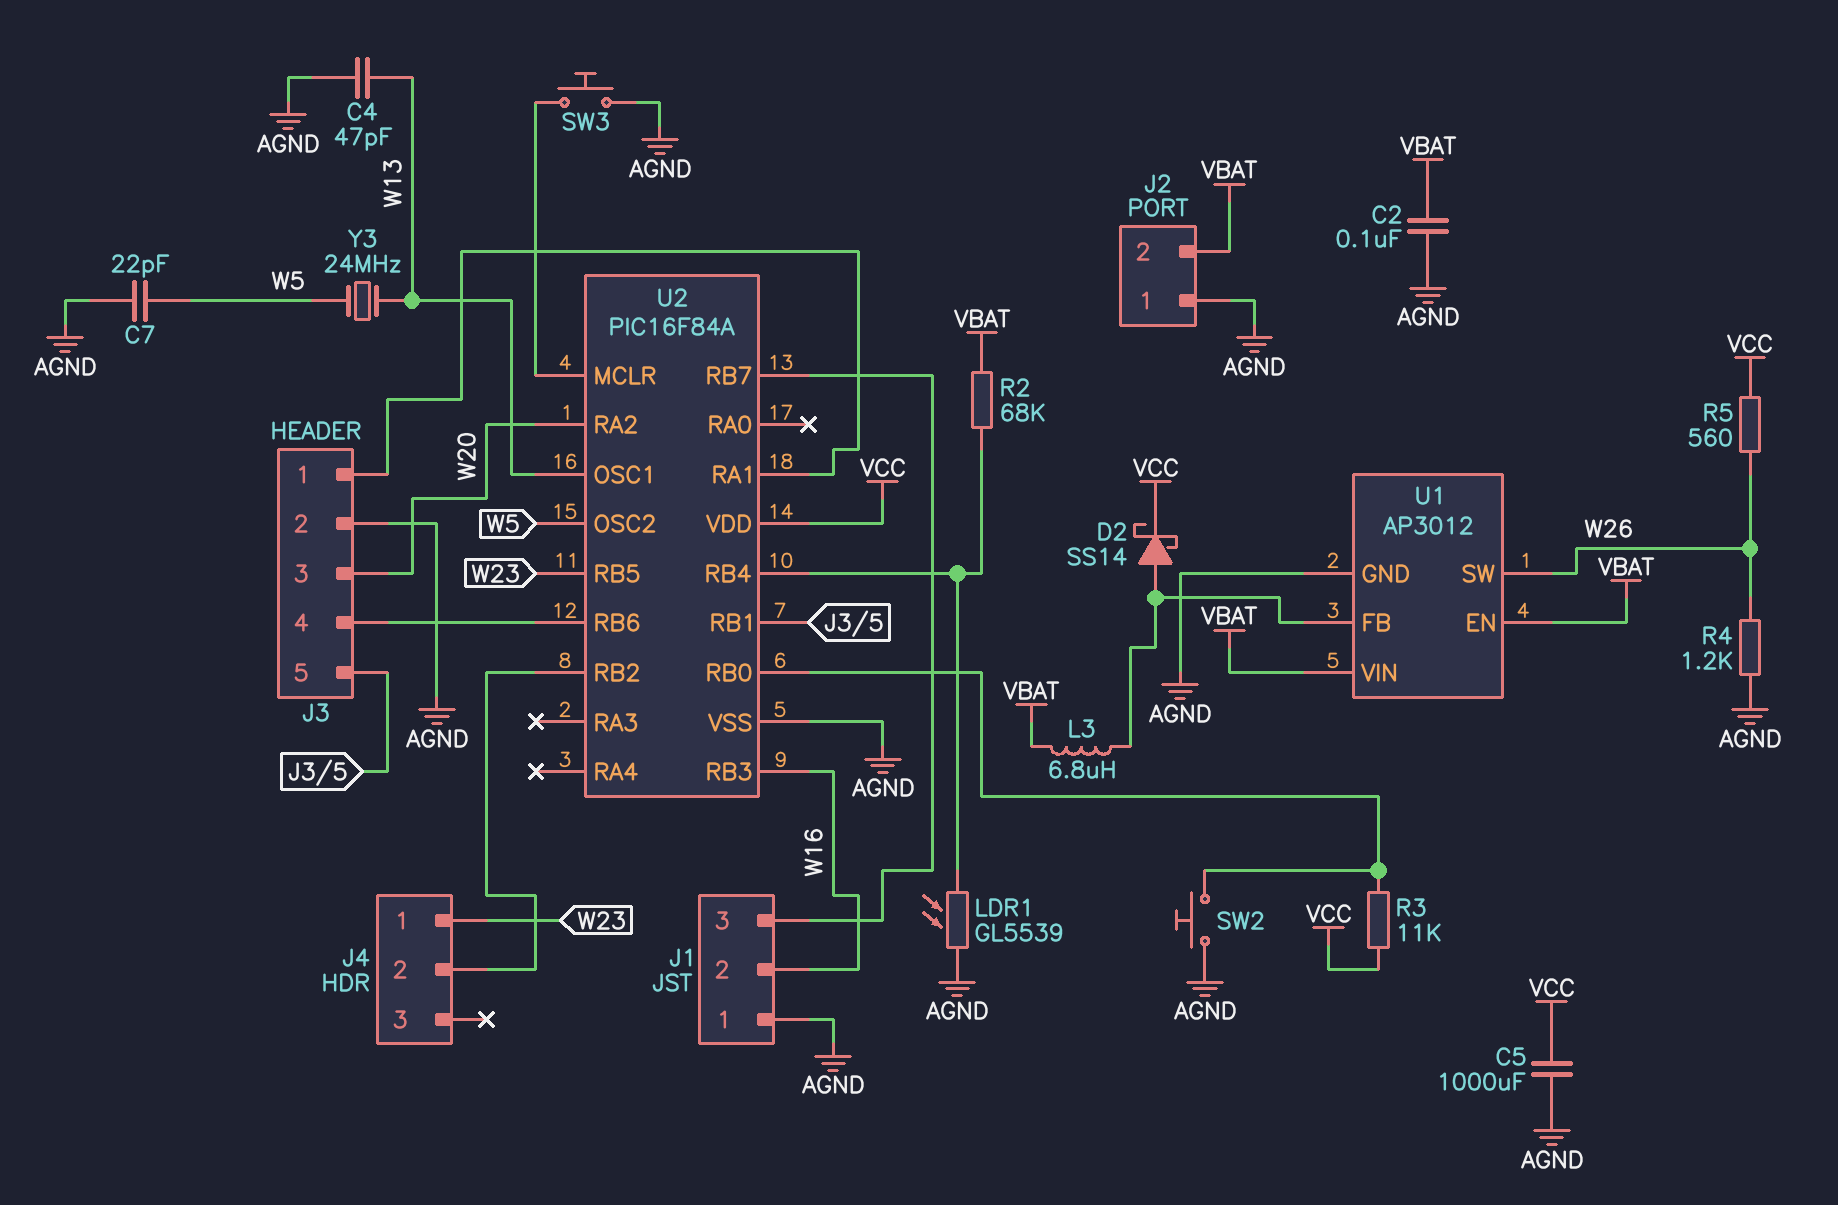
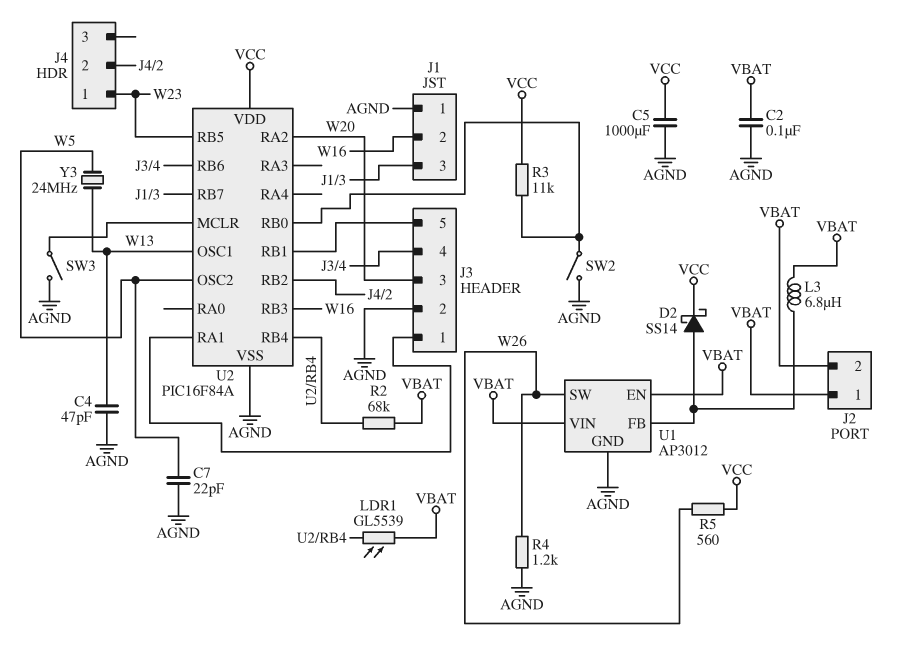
J2 pin 1: AGND -> VBAT
LDR1: GL5539 (AGND, U2/RB4) -> GL5539 (U2/RB4, VBAT)
SW2: button (AGND, U2/RB0) -> switch (AGND, U2/RB0)
SW3: button (AGND, U2/MCLR) -> switch (AGND, U2/MCLR)

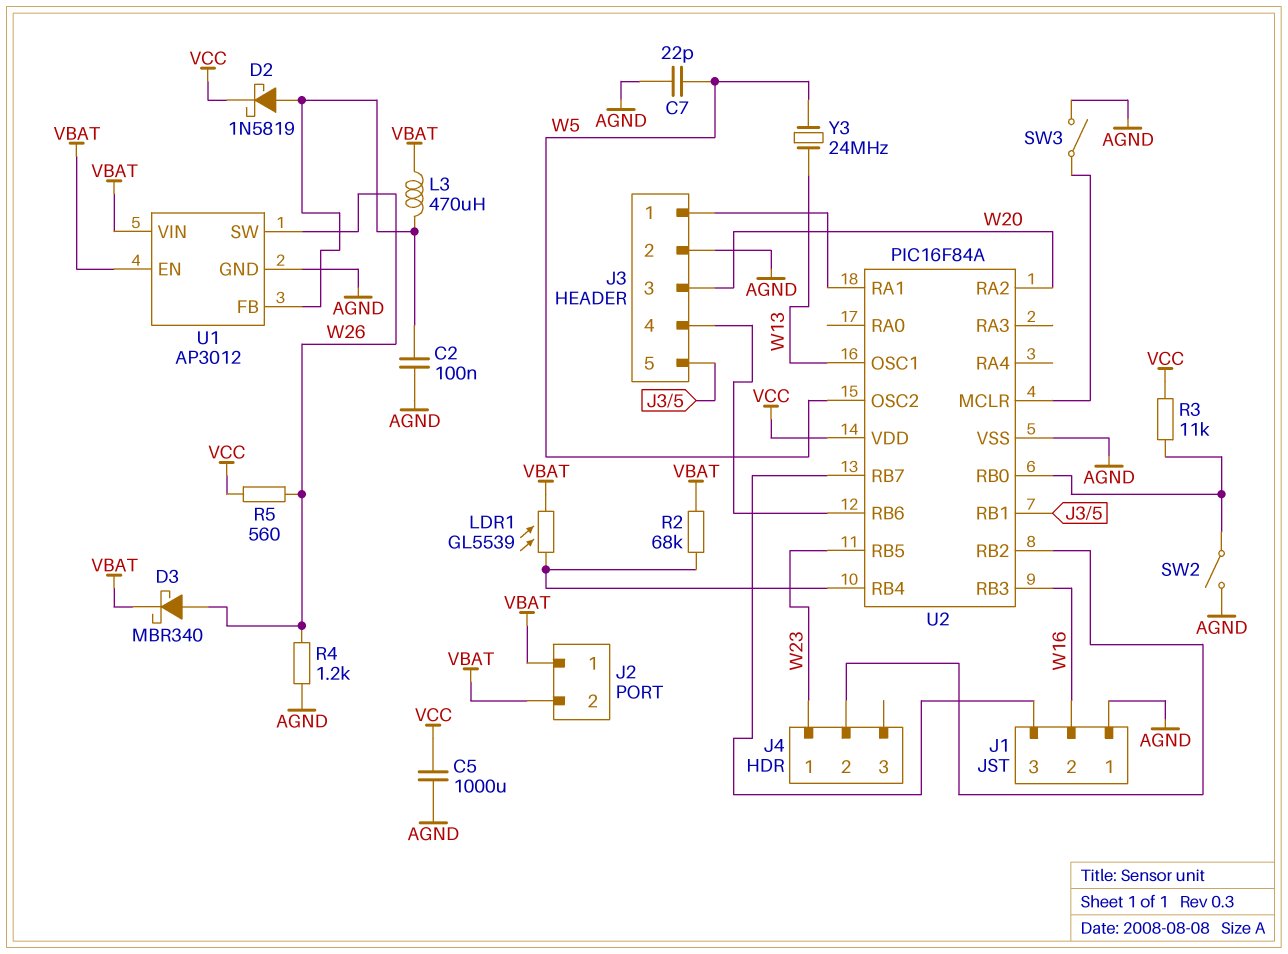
C2: 100nF (AGND, VBAT) -> 100nF (AGND, U1/FB)
C4: 47pF (AGND, W13) -> none
D2: schottky SS14 (A U1/FB, K VCC) -> schottky 1N5819 (A U1/FB, K VCC)
D3: none -> schottky MBR340 (A W26, K VBAT)
L3: 6.8uH (U1/FB, VBAT) -> 470uH (U1/FB, VBAT)

